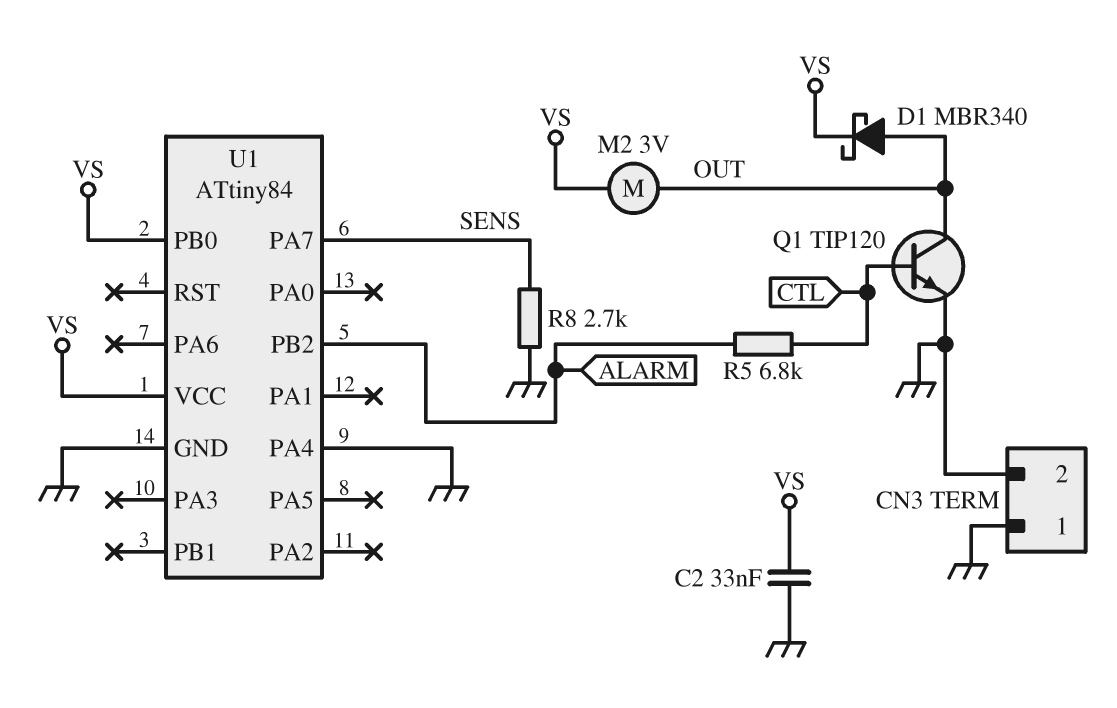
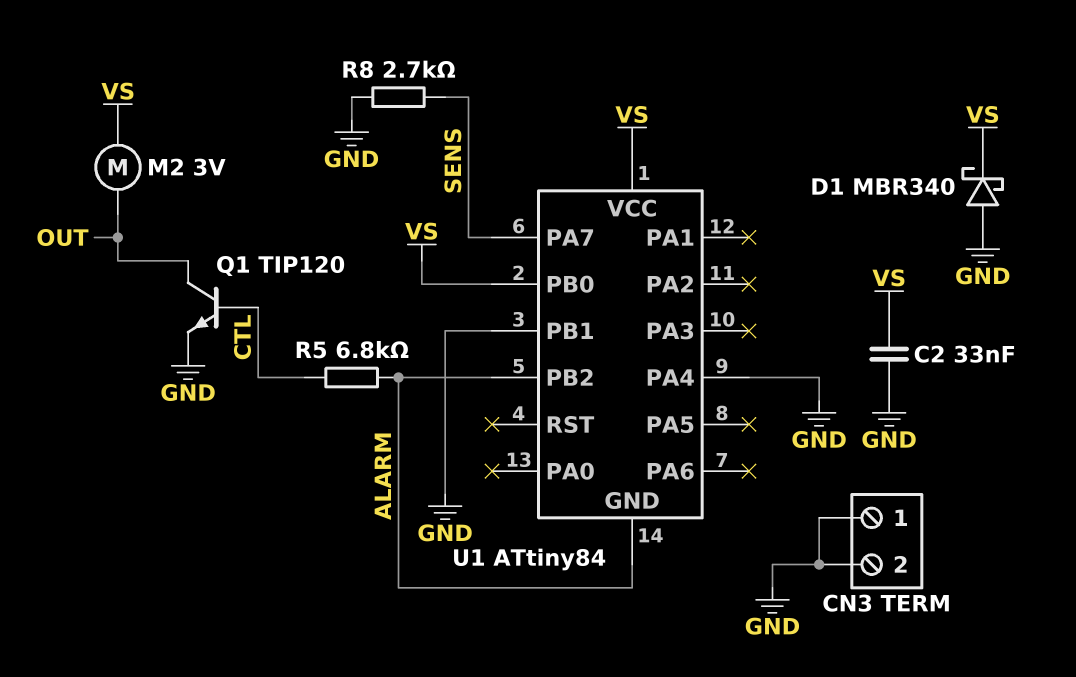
D1: schottky MBR340 (A OUT, K VS) -> schottky MBR340 (A GND, K VS)
U1 pin GND: GND -> ALARM
U1 pin PB1: none -> GND

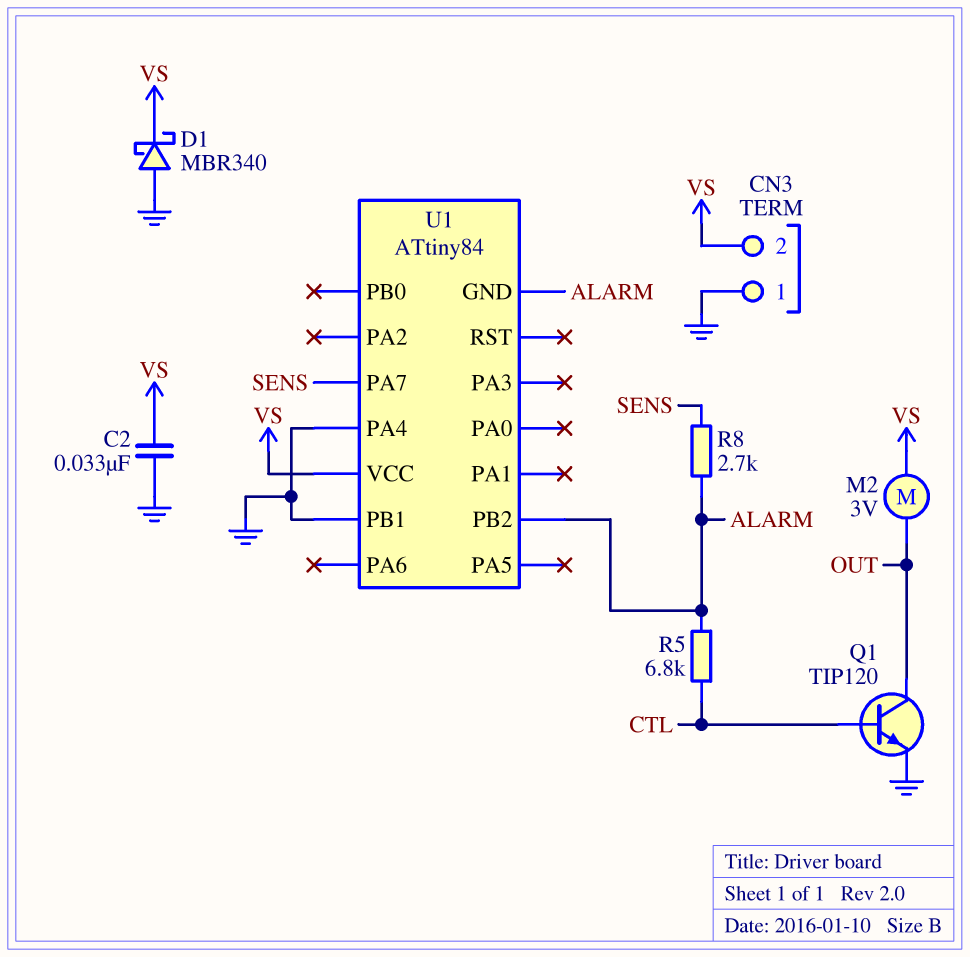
CN3 pin 2: GND -> VS
R8: 2.7k (GND, SENS) -> 2.7k (ALARM, SENS)
U1 pin PB0: VS -> none

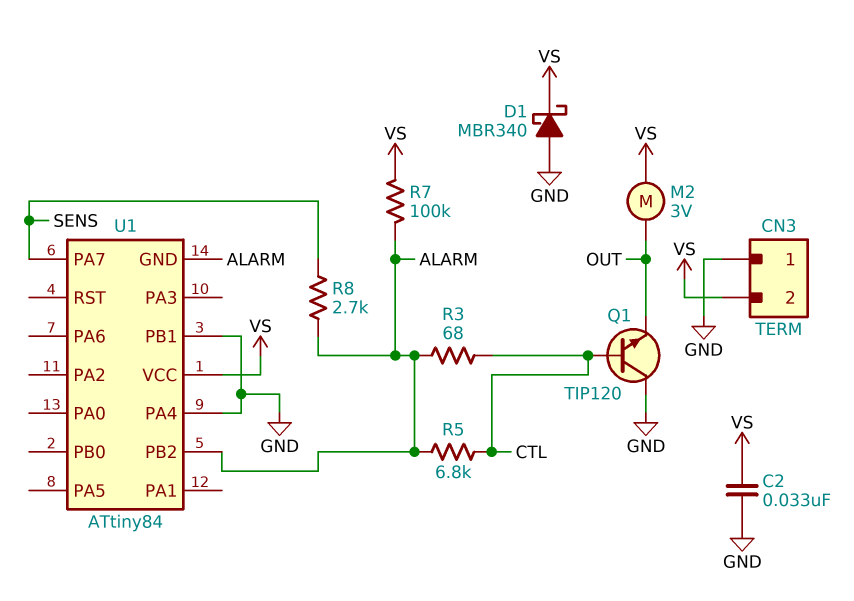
Q1: NPN TIP120 (B CTL, C OUT, E GND) -> NPN TIP120 (B CTL, C GND, E OUT)
R3: none -> 68 (ALARM, CTL)
R7: none -> 100k (ALARM, VS)

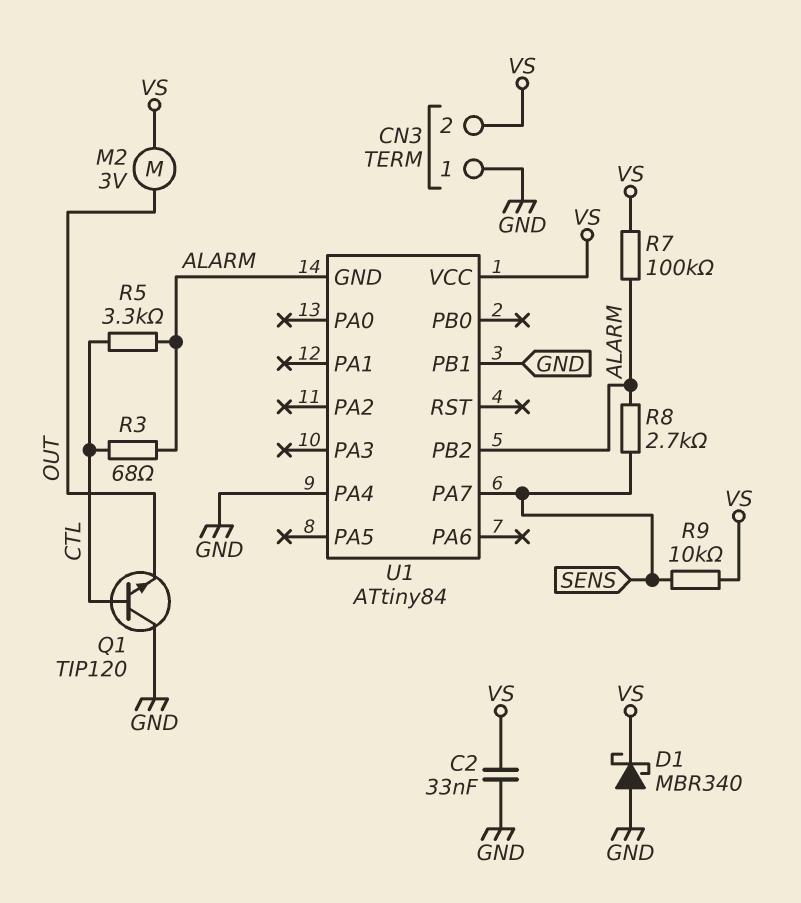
R5: 6.8k (ALARM, CTL) -> 3.3k (ALARM, CTL)
R9: none -> 10k (SENS, VS)

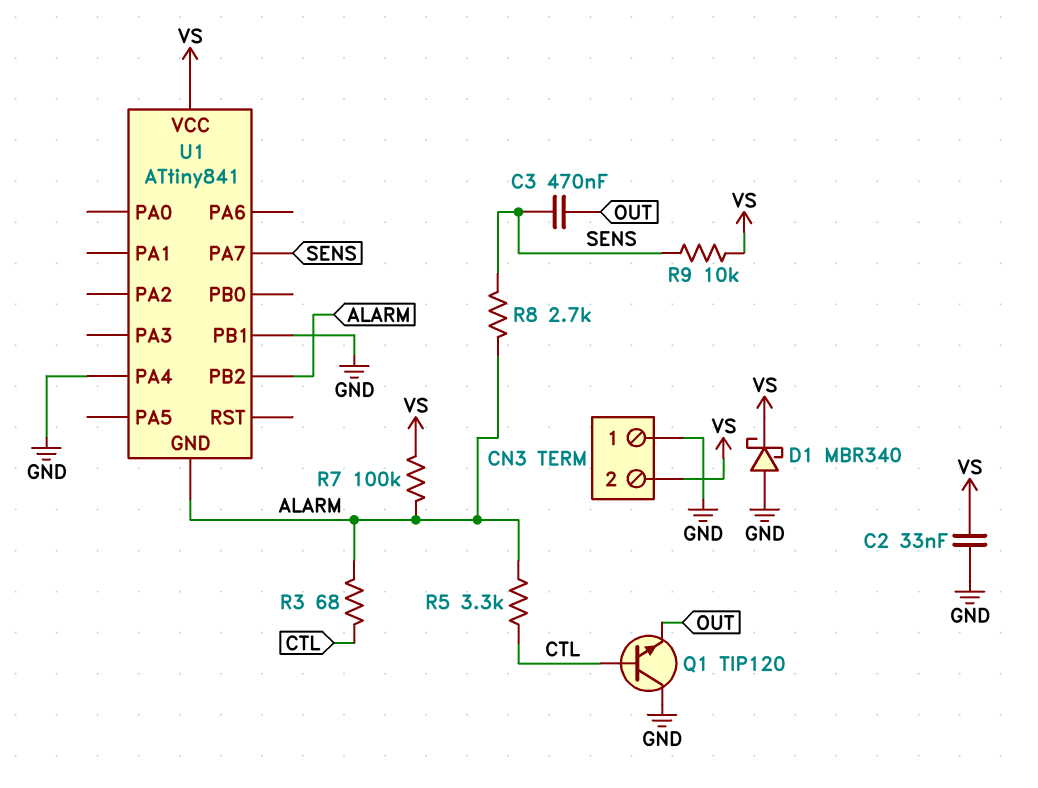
C3: none -> 470nF (OUT, SENS)
M2: motor 3V (OUT, VS) -> none
U1: ATtiny84 -> ATtiny841

